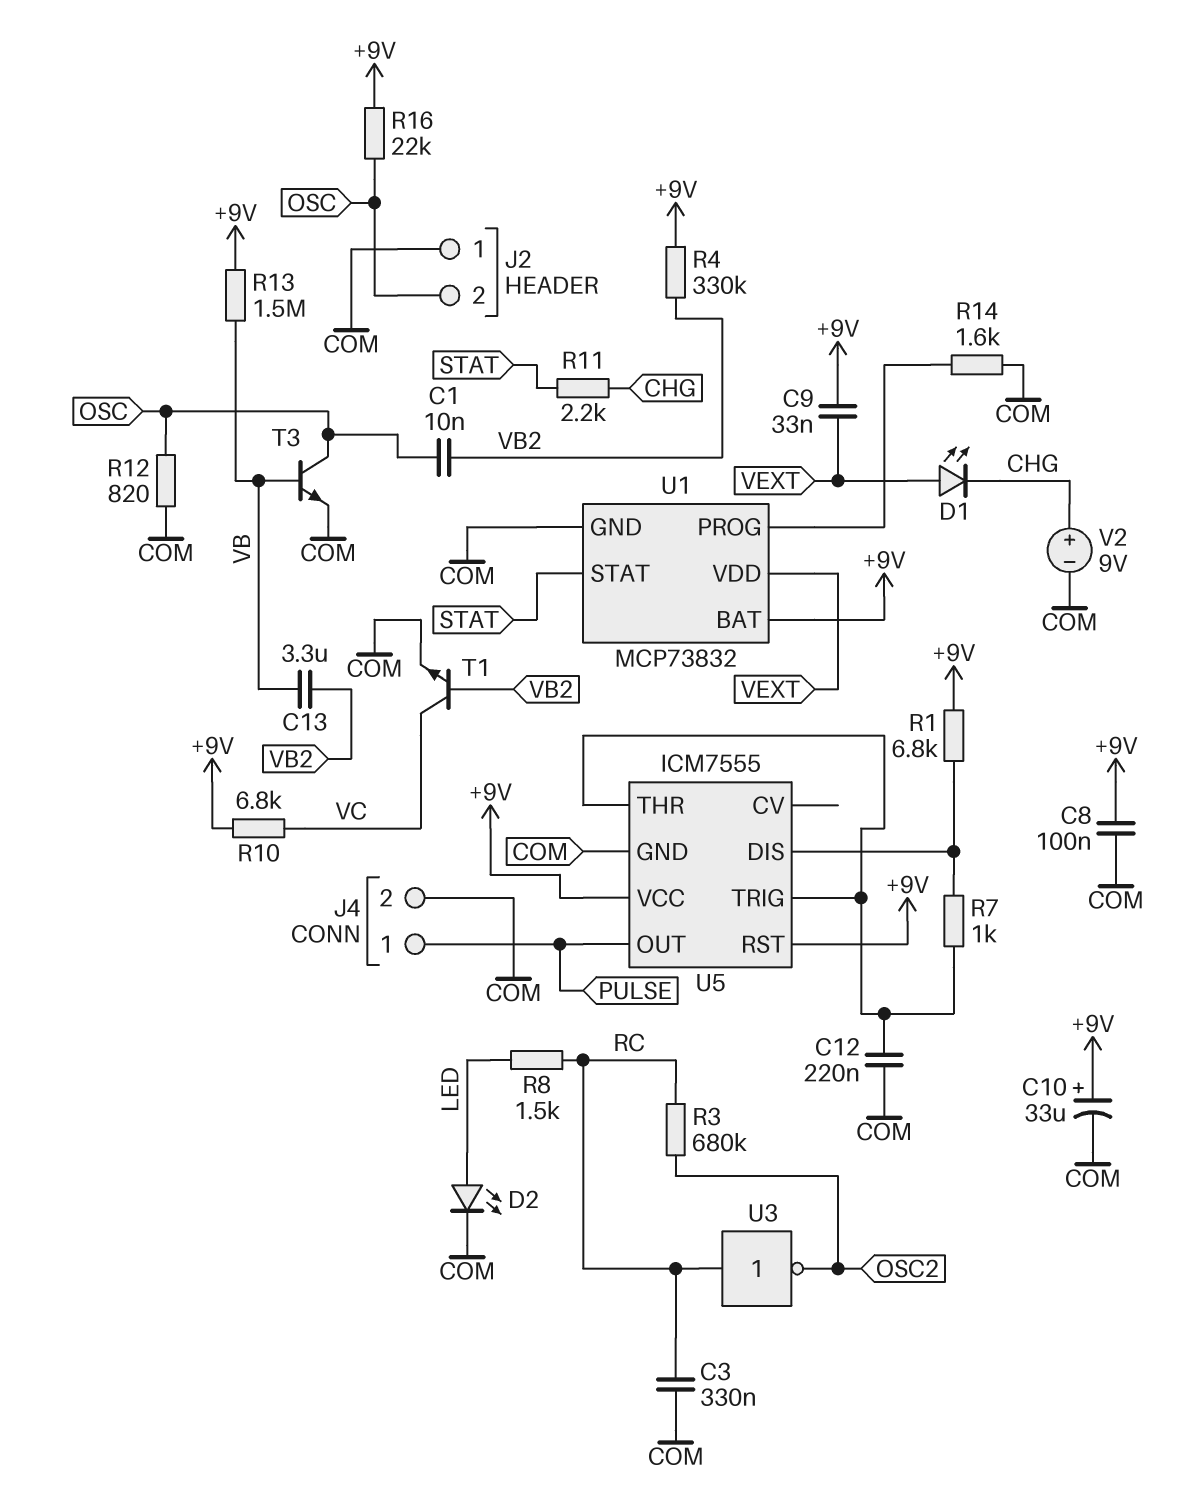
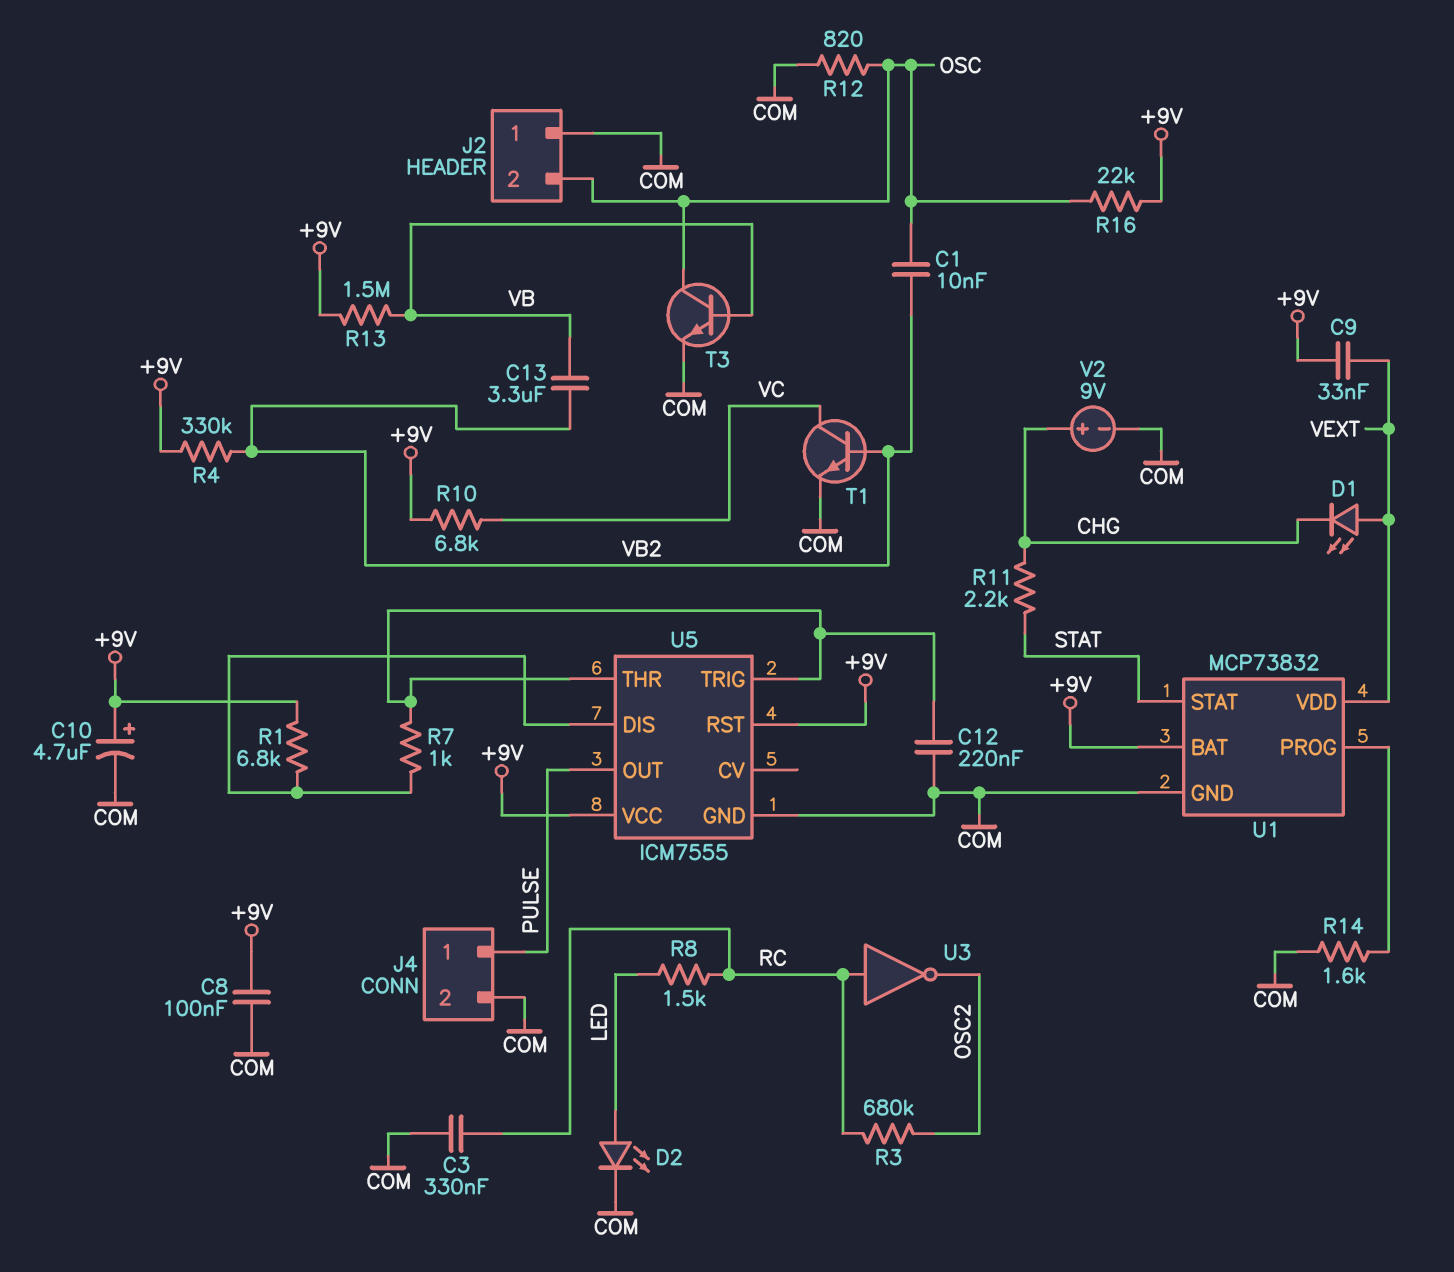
C10: 33uF (plus +9V, minus COM) -> 4.7uF (plus +9V, minus COM)

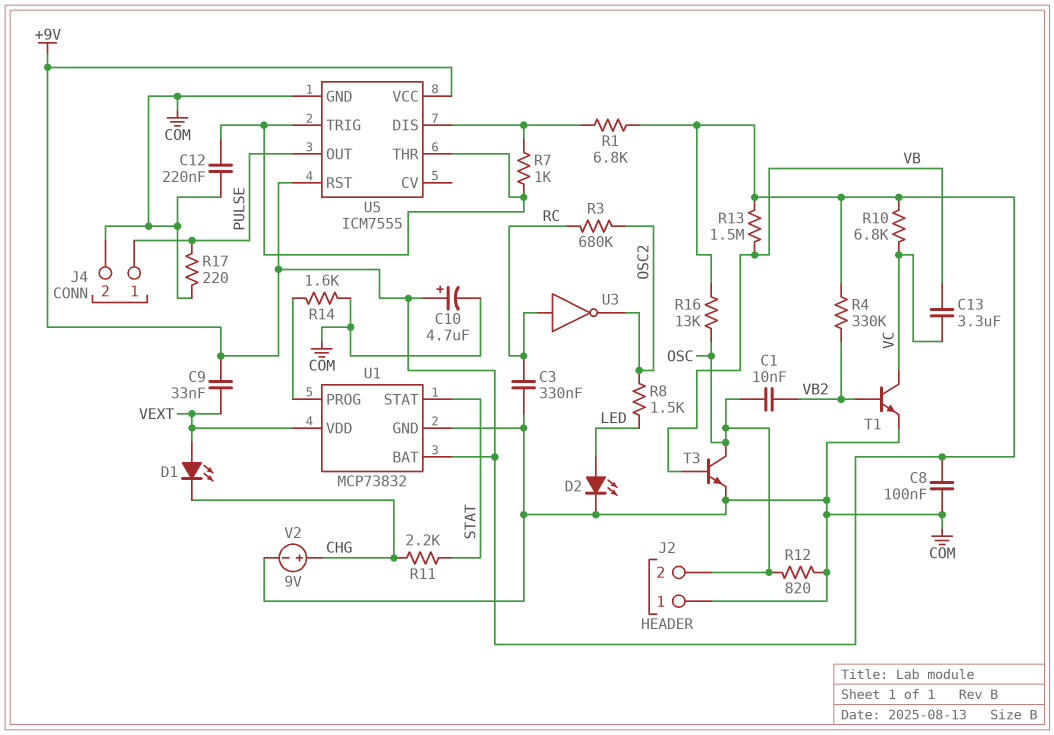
C13: 3.3uF (VB, VB2) -> 3.3uF (VB, VC)
R8: 1.5k (LED, RC) -> 1.5k (LED, OSC2)
R16: 22k (+9V, OSC) -> 13k (+9V, OSC)
R17: none -> 220 (COM, PULSE)

